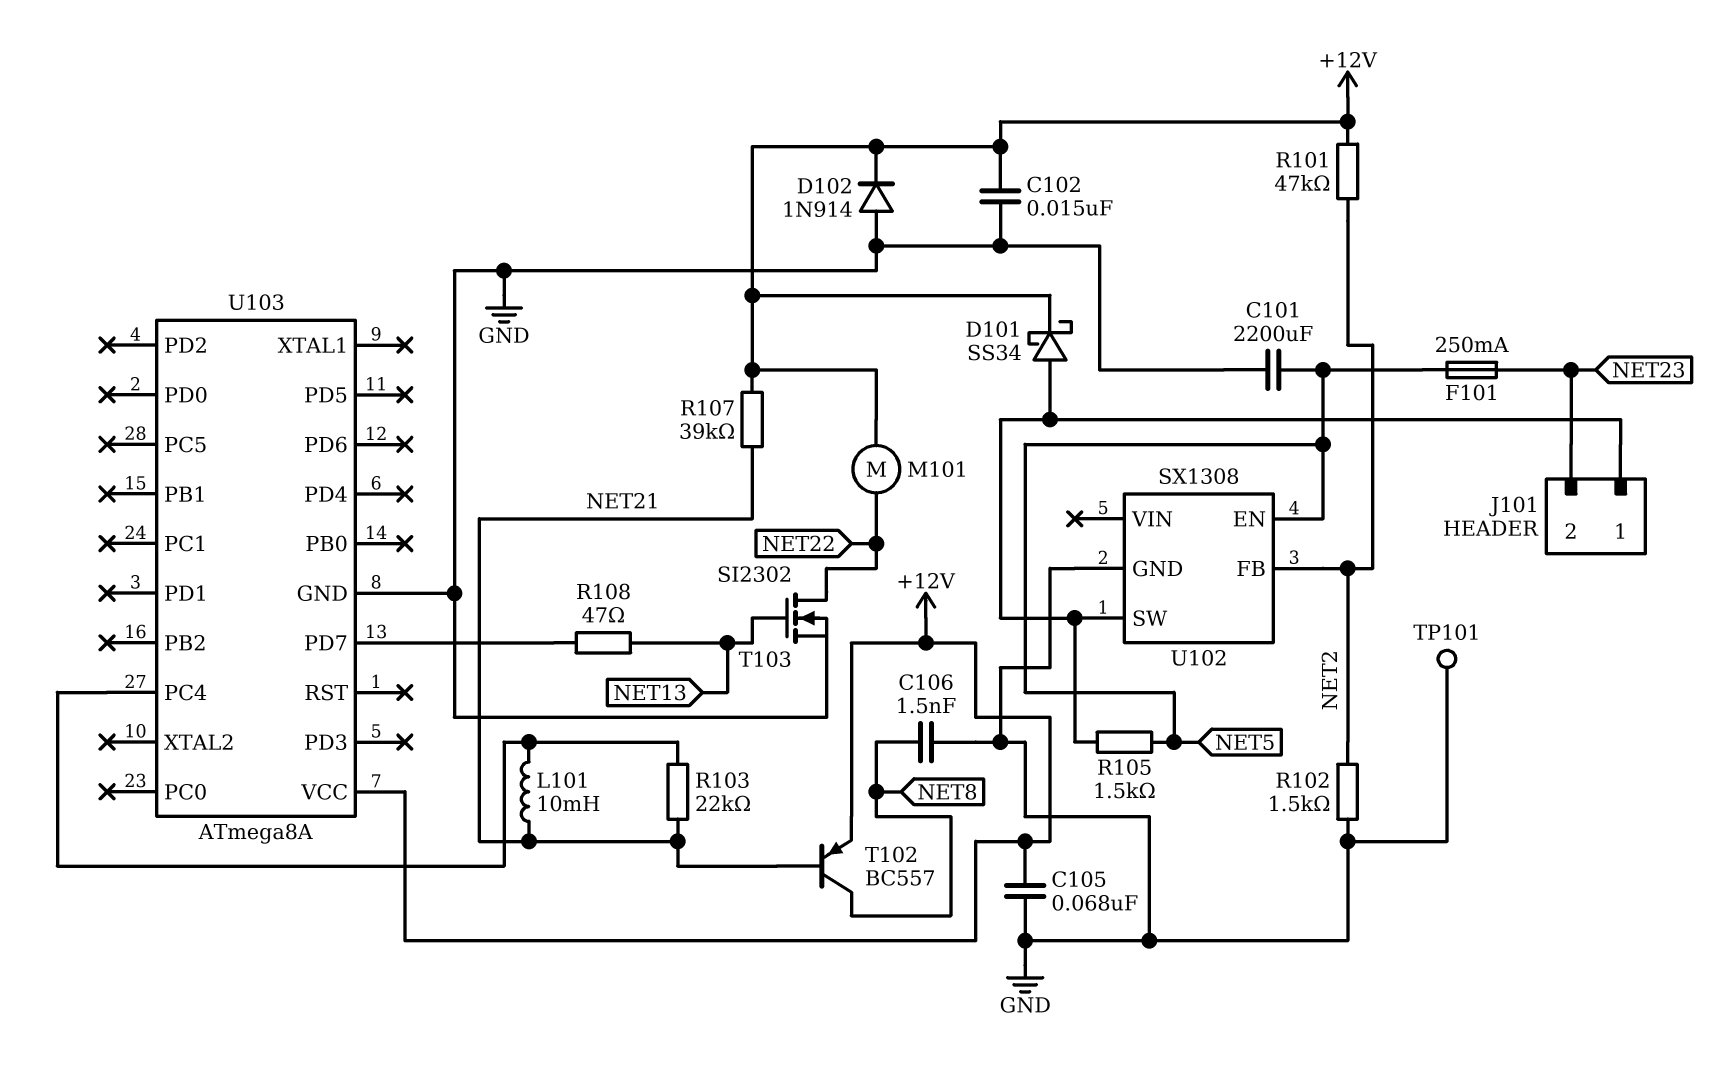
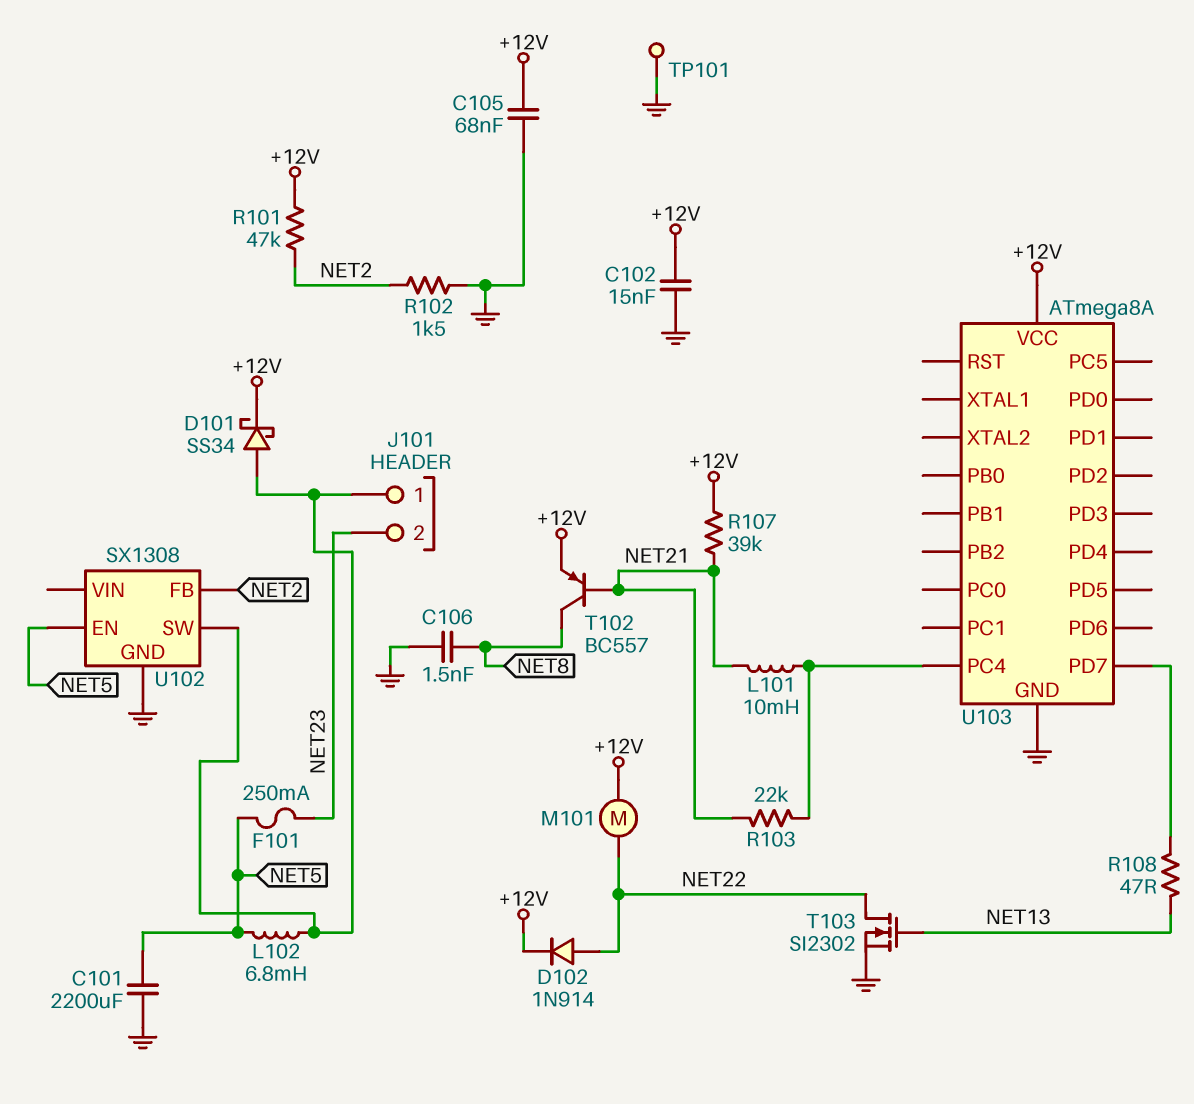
D102: diode 1N914 (A GND, K +12V) -> diode 1N914 (A NET22, K +12V)
L102: none -> 6.8mH (J101/1, NET5)
R105: 1.5k (J101/1, NET5) -> none

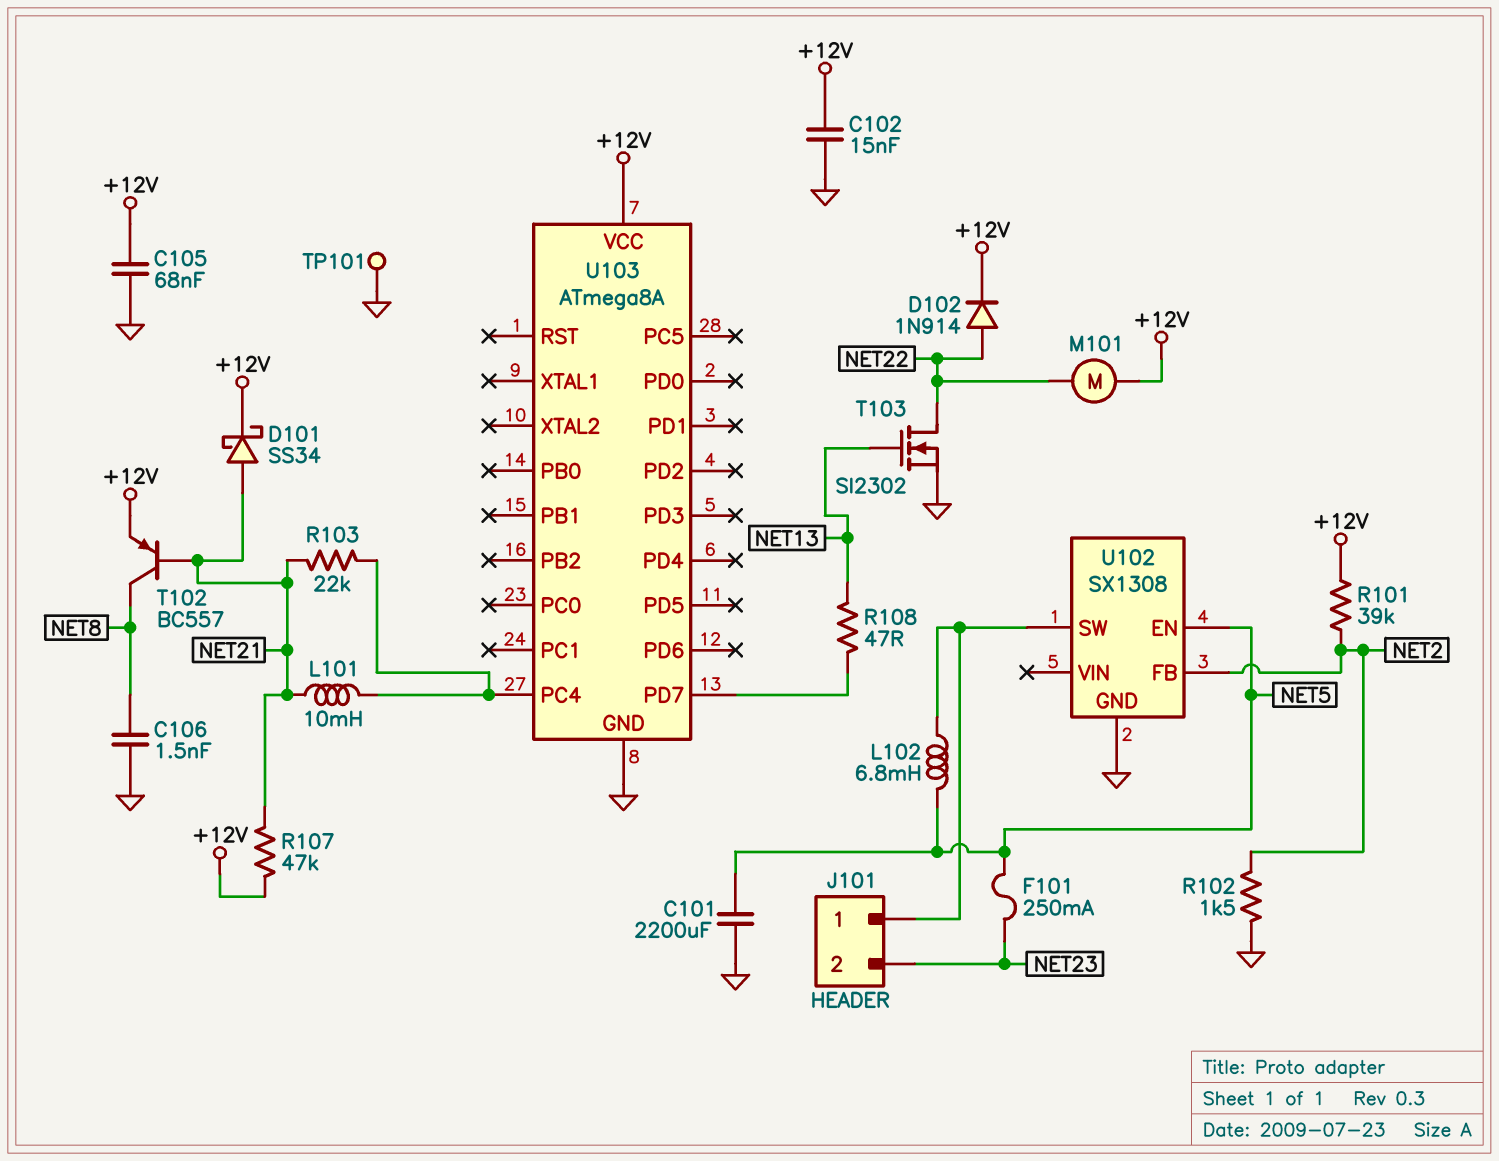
D101: schottky SS34 (A J101/1, K +12V) -> schottky SS34 (A NET21, K +12V)
R101: 47k (+12V, NET2) -> 39k (+12V, NET2)
R107: 39k (+12V, NET21) -> 47k (+12V, NET21)

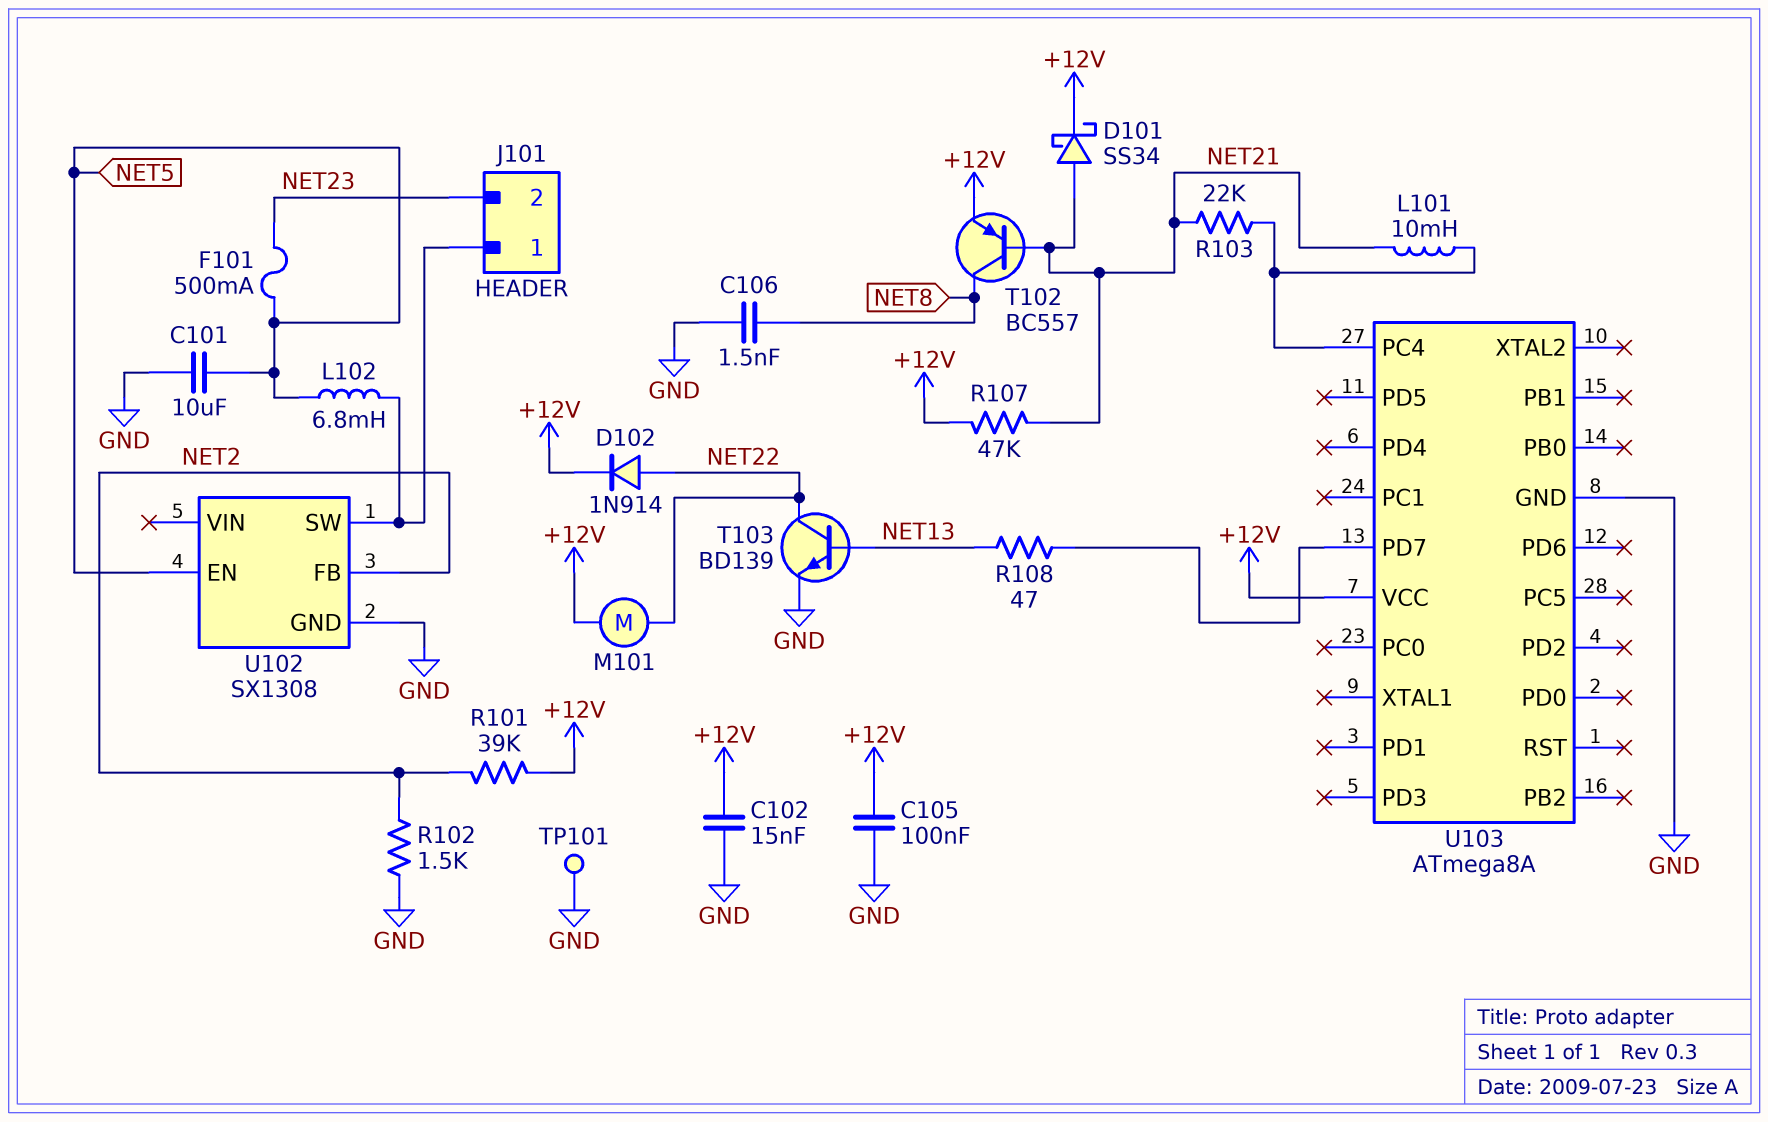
C101: 2200uF (GND, NET5) -> 10uF (GND, NET5)
C105: 68nF (+12V, GND) -> 100nF (+12V, GND)
F101: 250mA (NET5, NET23) -> 500mA (NET5, NET23)
T103: NMOS SI2302 (G NET13, D NET22, S GND) -> NPN BD139 (B NET13, C NET22, E GND)

